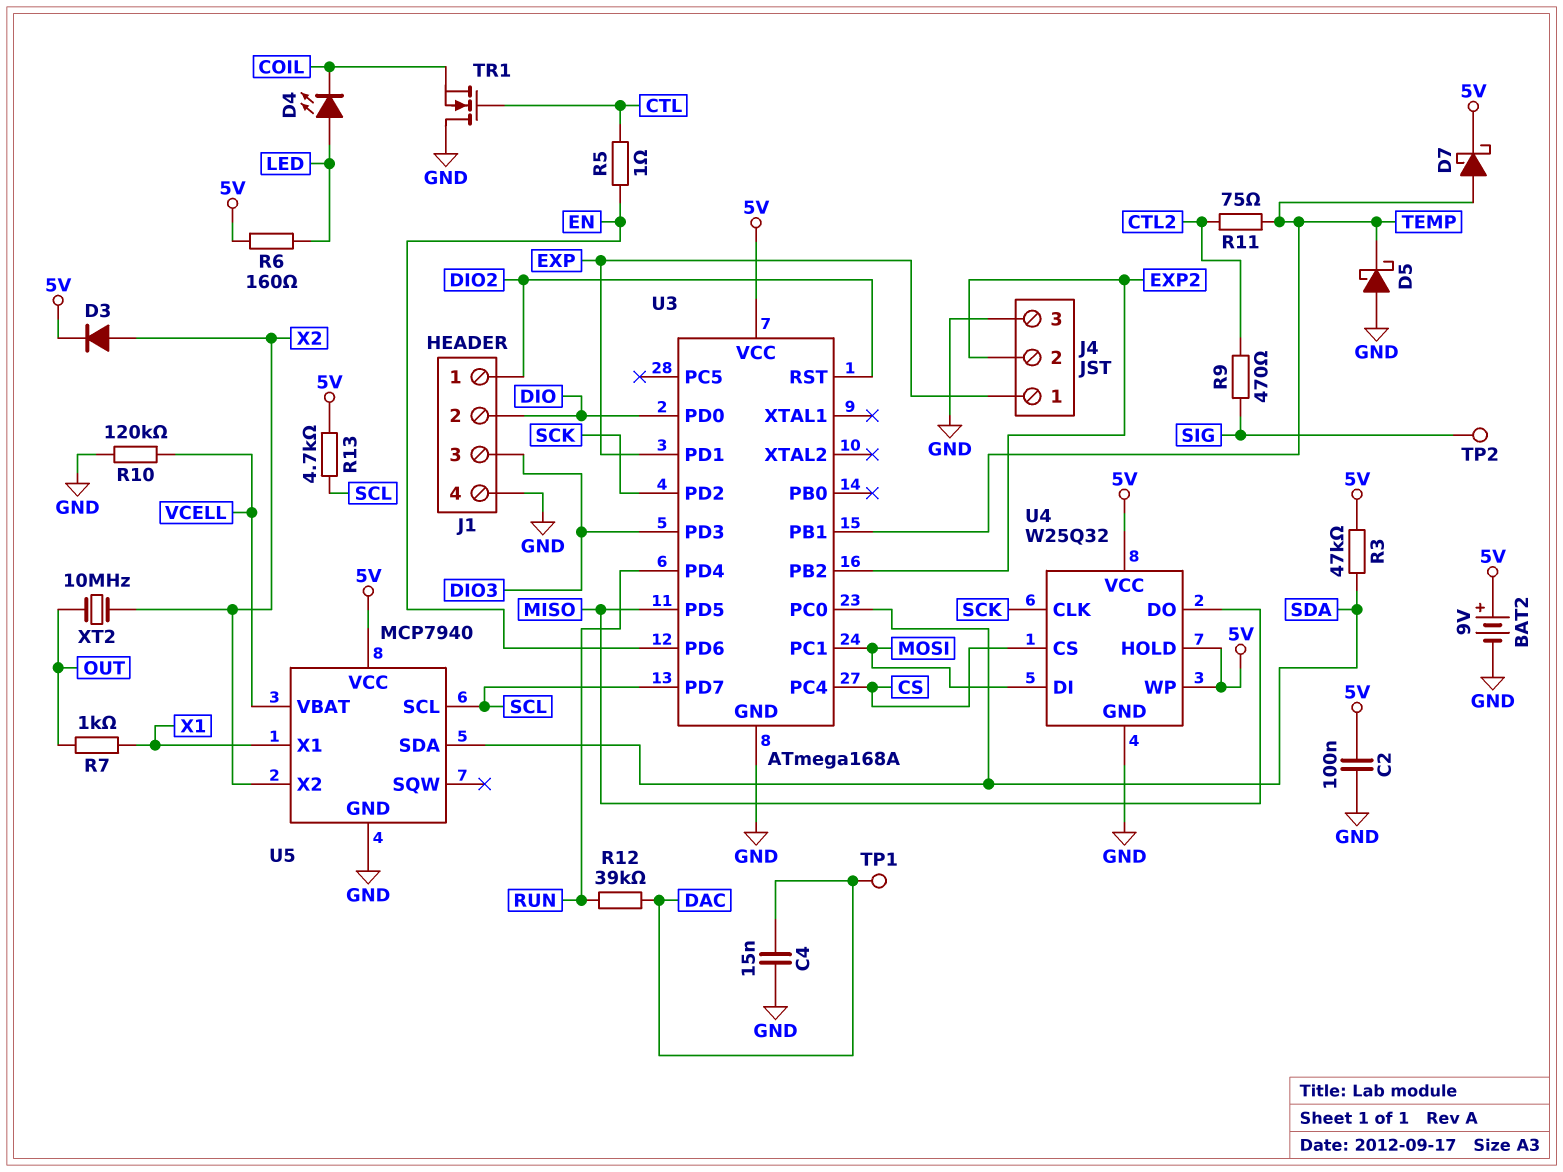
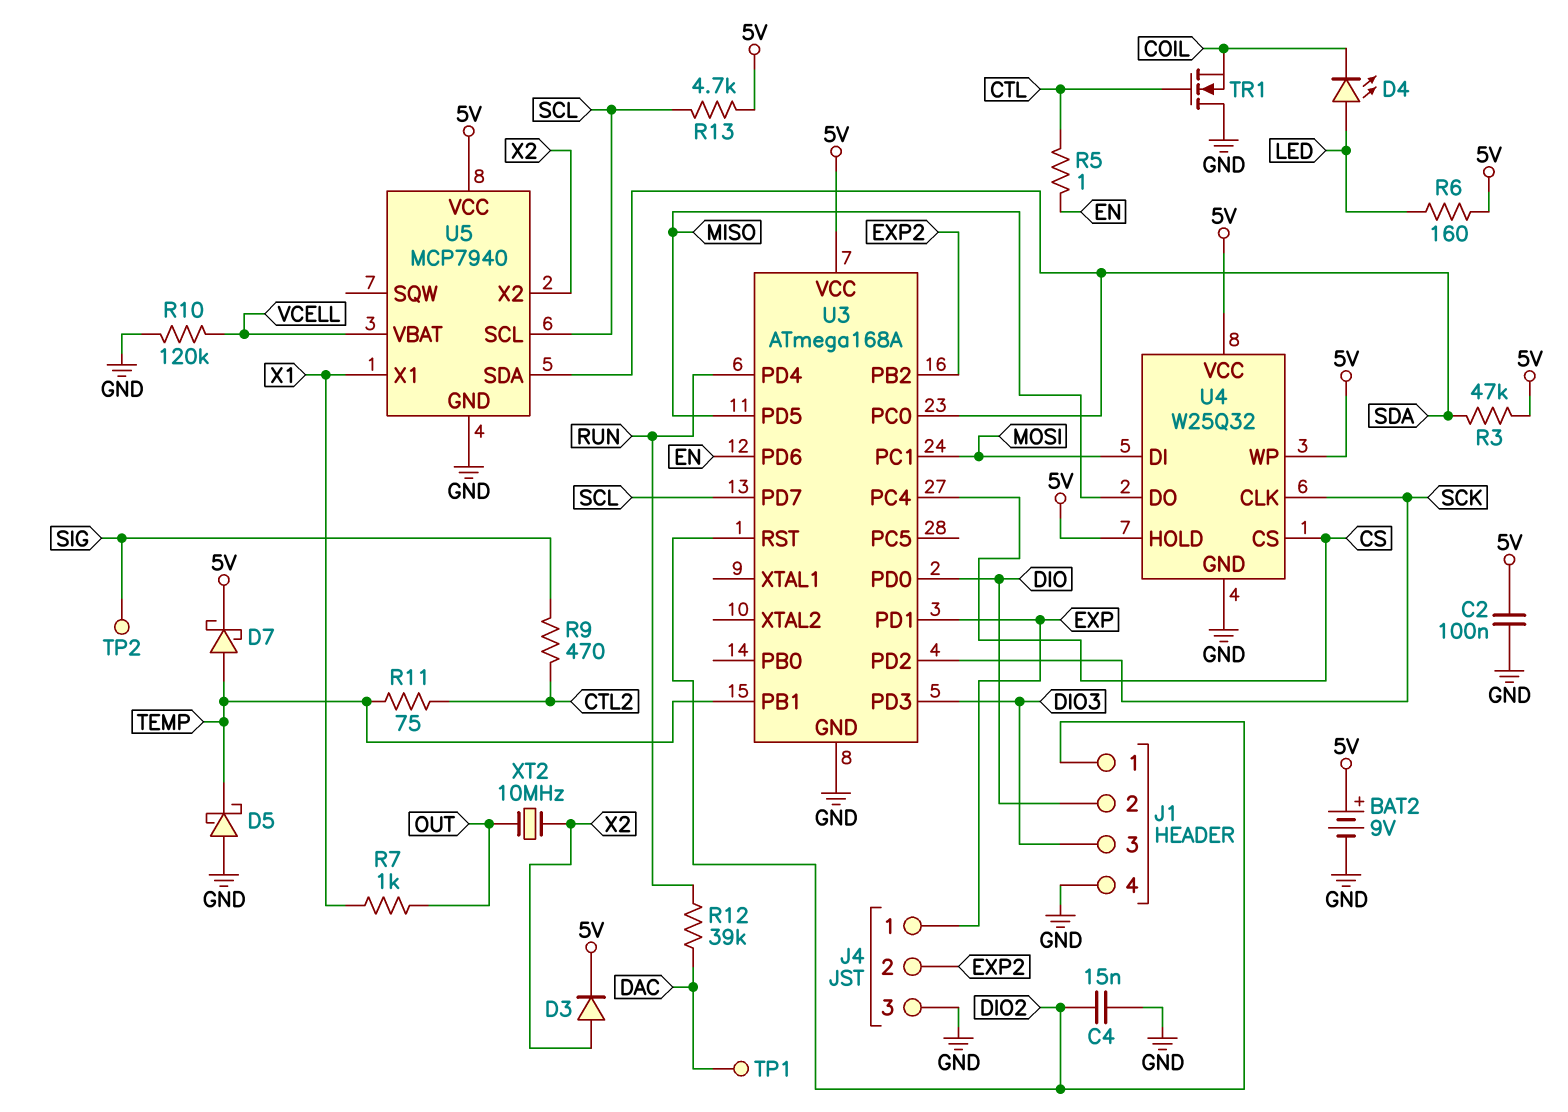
C4: 15nF (DAC, GND) -> 15nF (DIO2, GND)

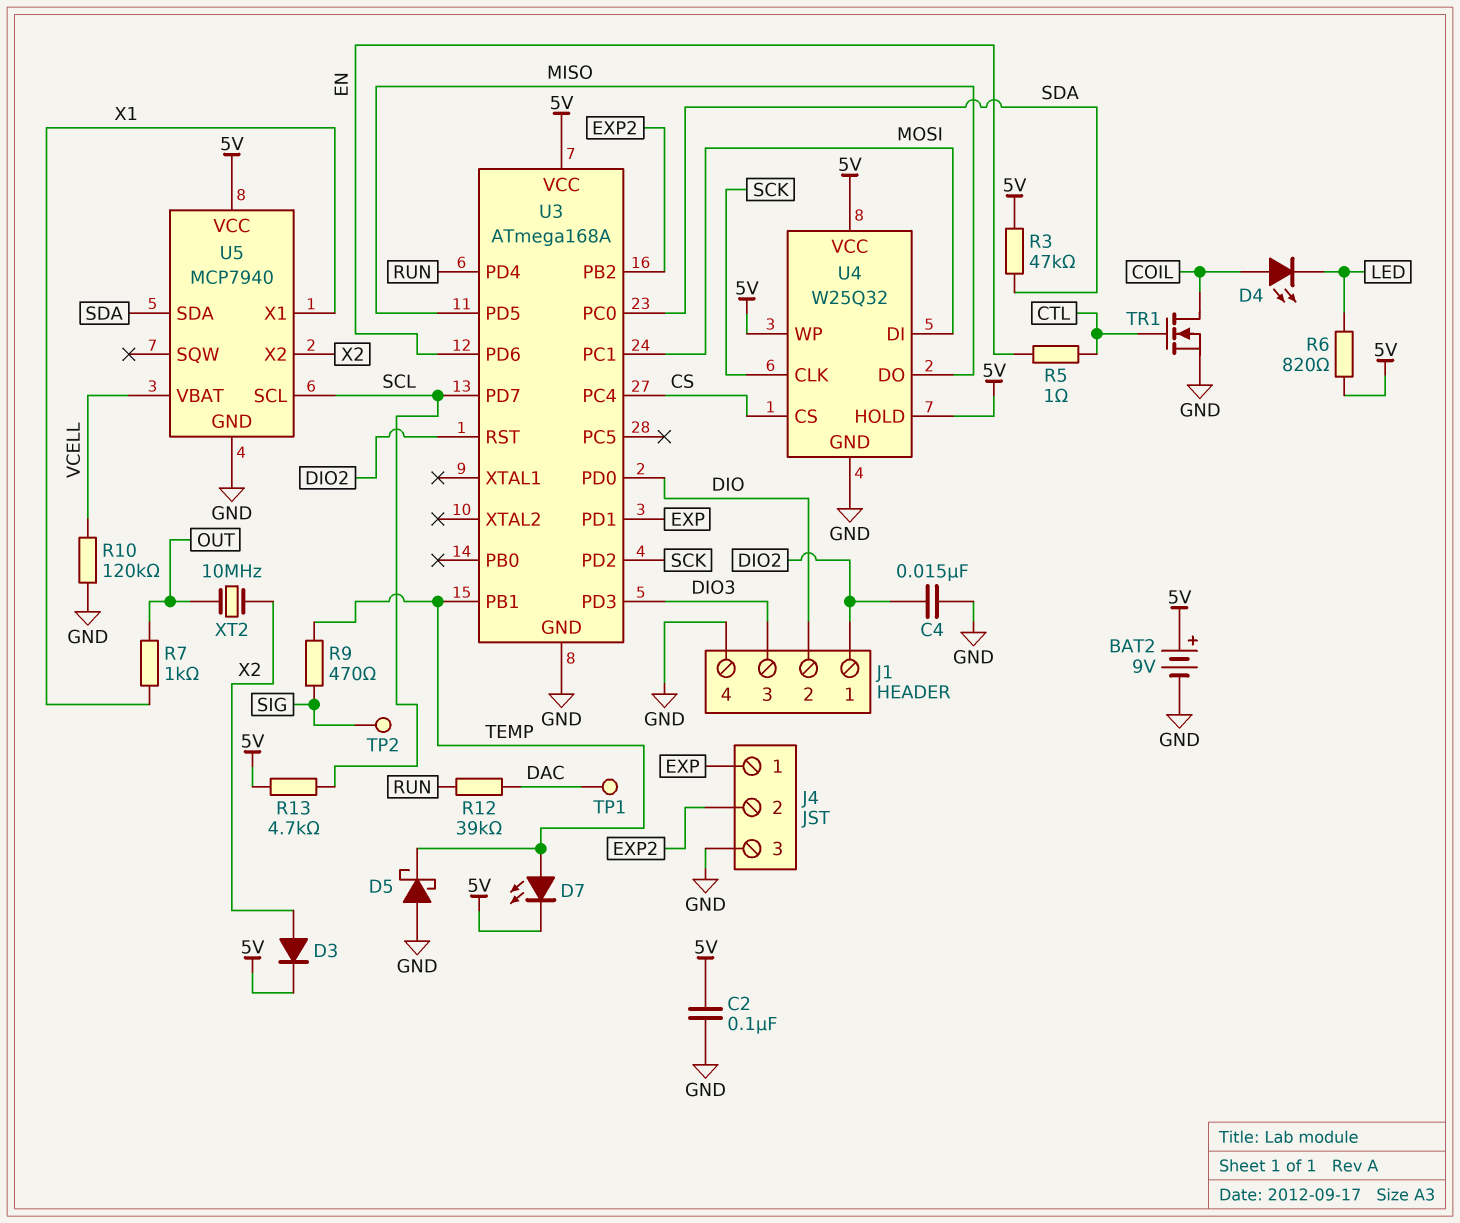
D4: LED (A LED, K COIL) -> LED (A COIL, K LED)
D7: schottky (A TEMP, K 5V) -> LED (A TEMP, K 5V)
R6: 160 (5V, LED) -> 820 (5V, LED)
R9: 470 (CTL2, SIG) -> 470 (SIG, TEMP)
R11: 75 (CTL2, TEMP) -> none
TR1: NMOS (G CTL, D GND, S COIL) -> NMOS (G CTL, D COIL, S GND)

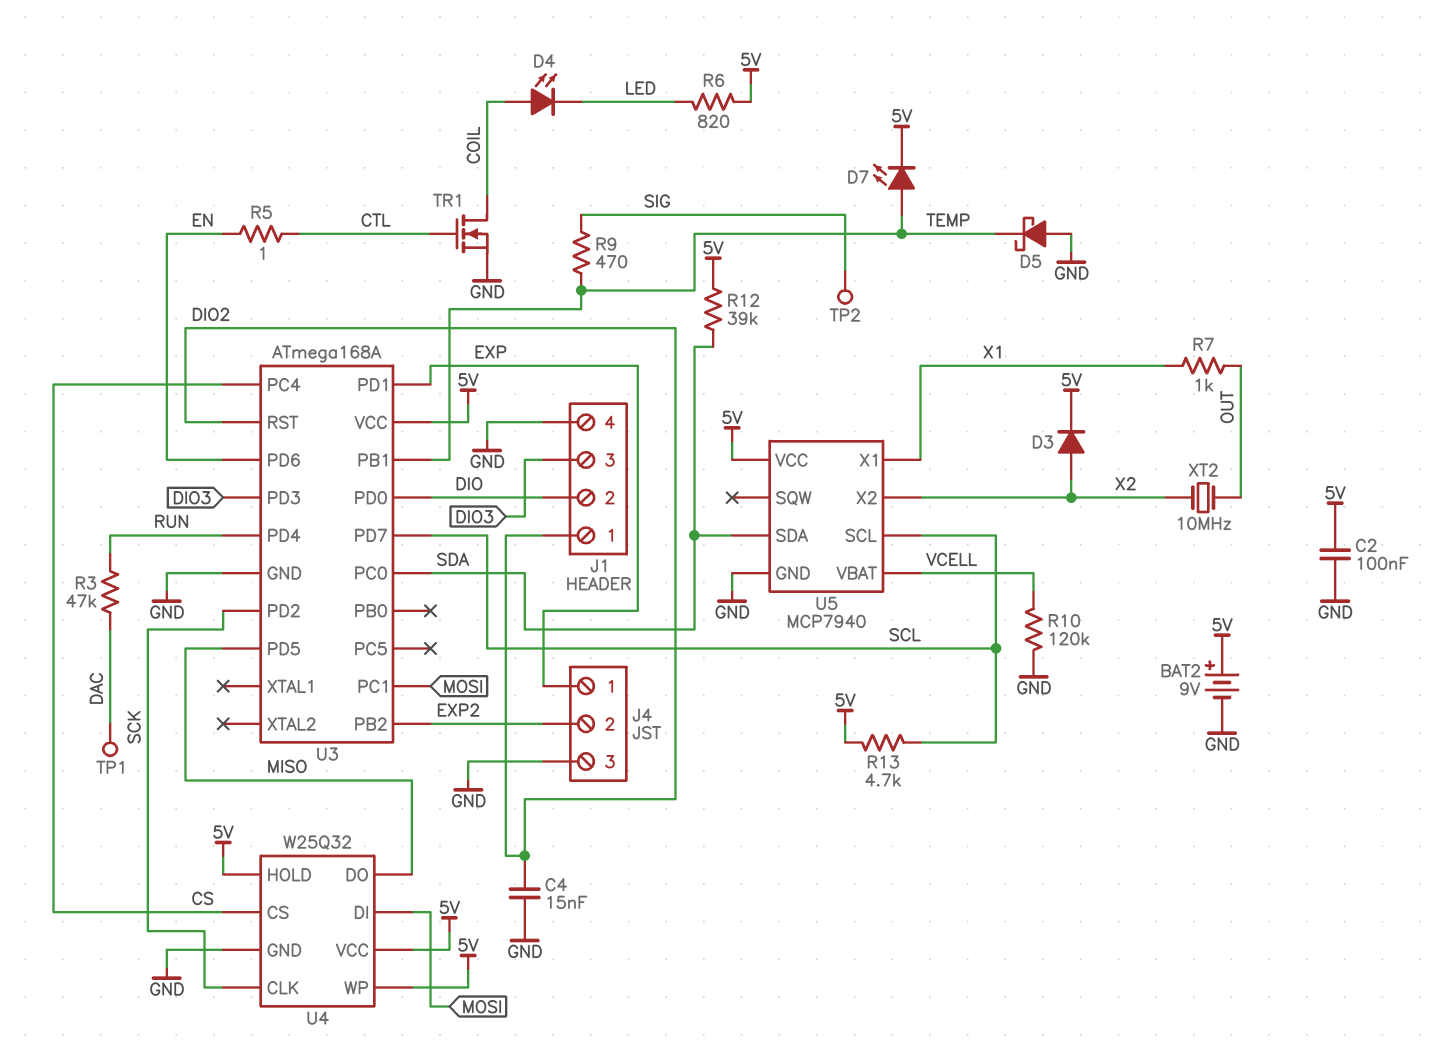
R3: 47k (5V, SDA) -> 47k (DAC, RUN)
R12: 39k (DAC, RUN) -> 39k (5V, SDA)

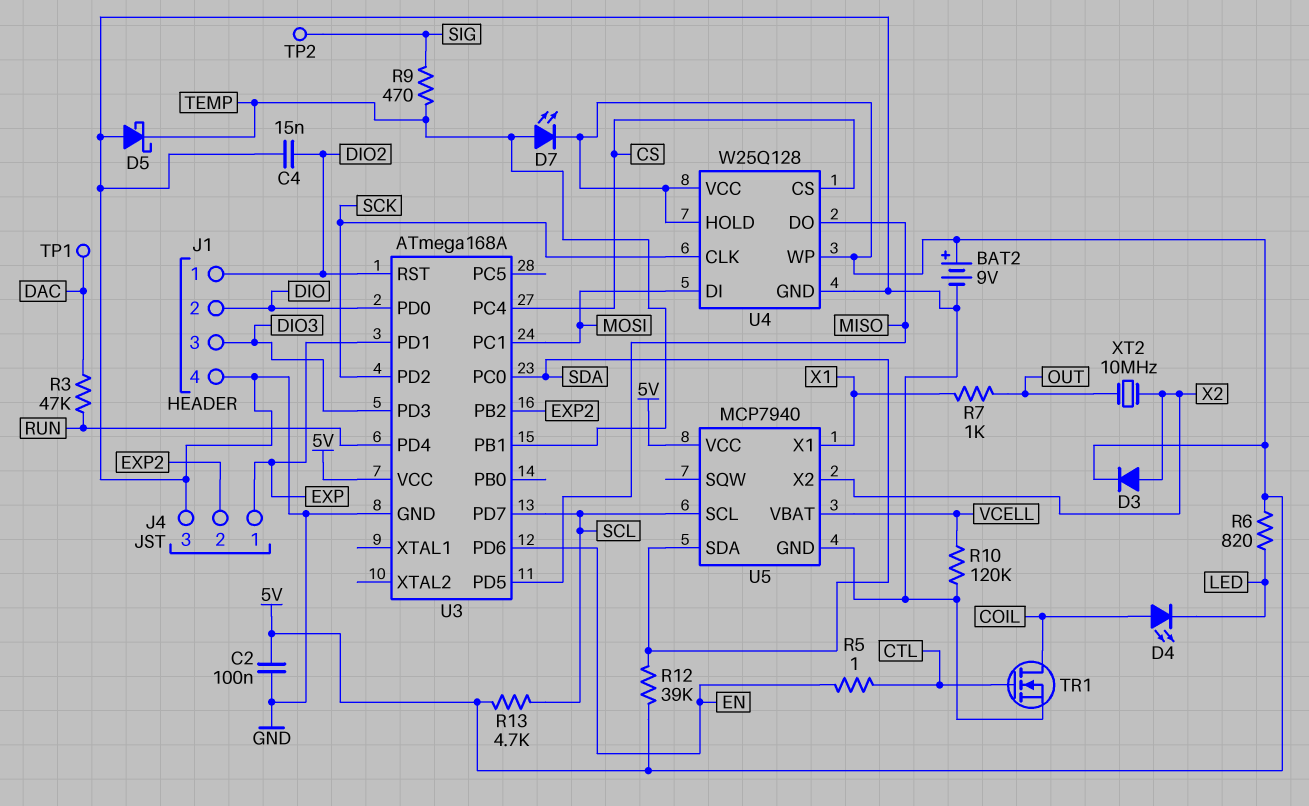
U4: W25Q32 -> W25Q128

